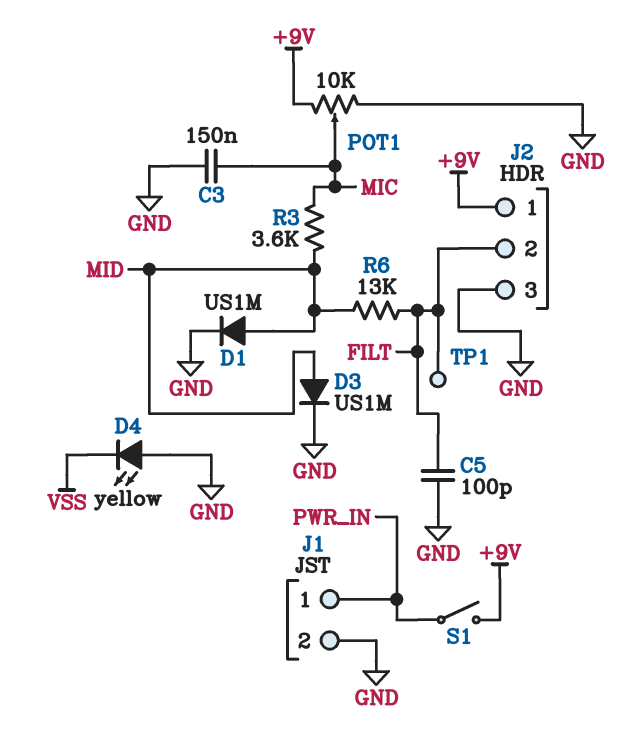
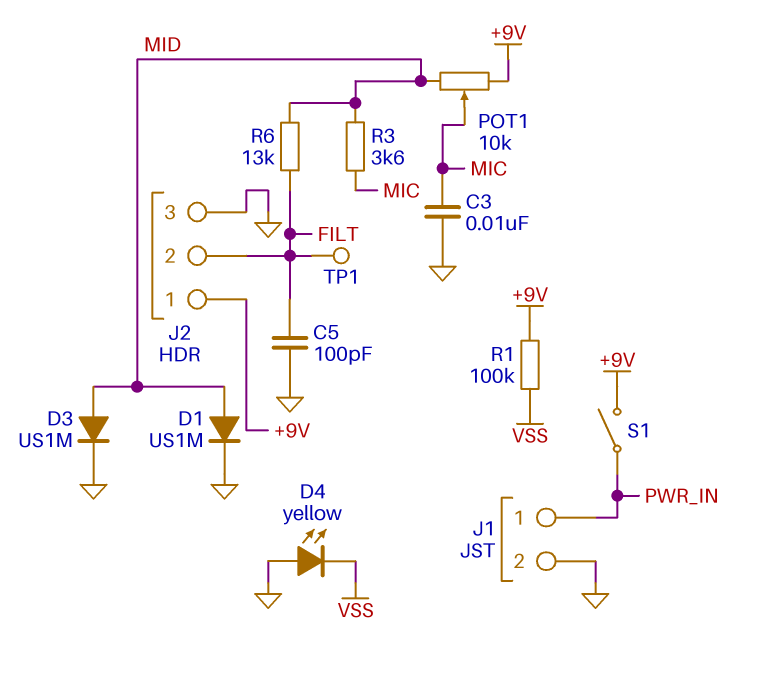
C3: 150nF (GND, MIC) -> 10nF (GND, MIC)
POT1: 10k (+9V, GND, wiper MIC) -> 10k (+9V, MID, wiper MIC)
R1: none -> 100k (+9V, VSS)

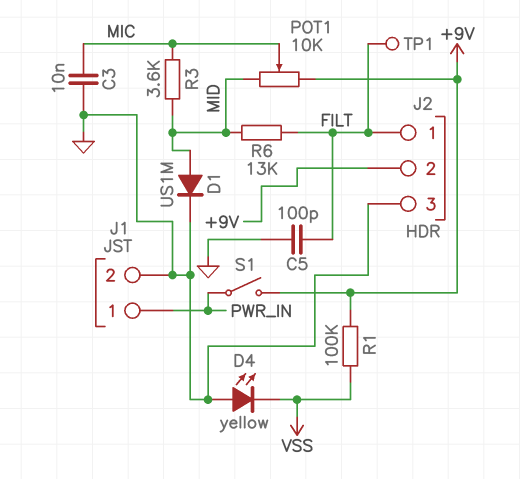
D3: diode US1M (A MID, K GND) -> none
J2 pin 1: +9V -> FILT
J2 pin 2: FILT -> +9V

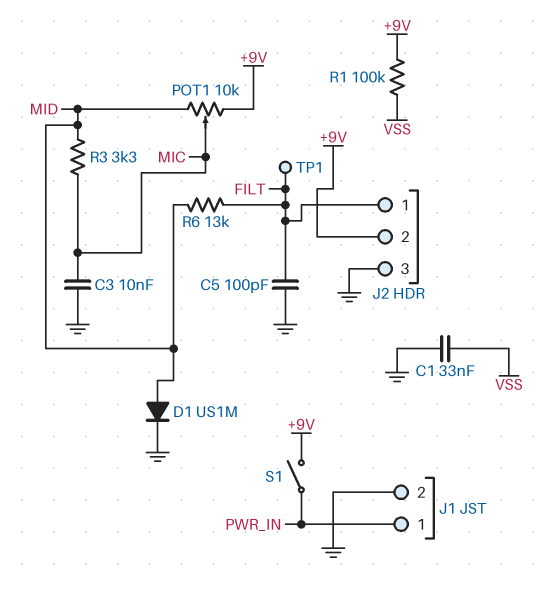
C1: none -> 33nF (GND, VSS)
D4: LED yellow (A GND, K VSS) -> none
R3: 3.6k (MIC, MID) -> 3.3k (MIC, MID)

